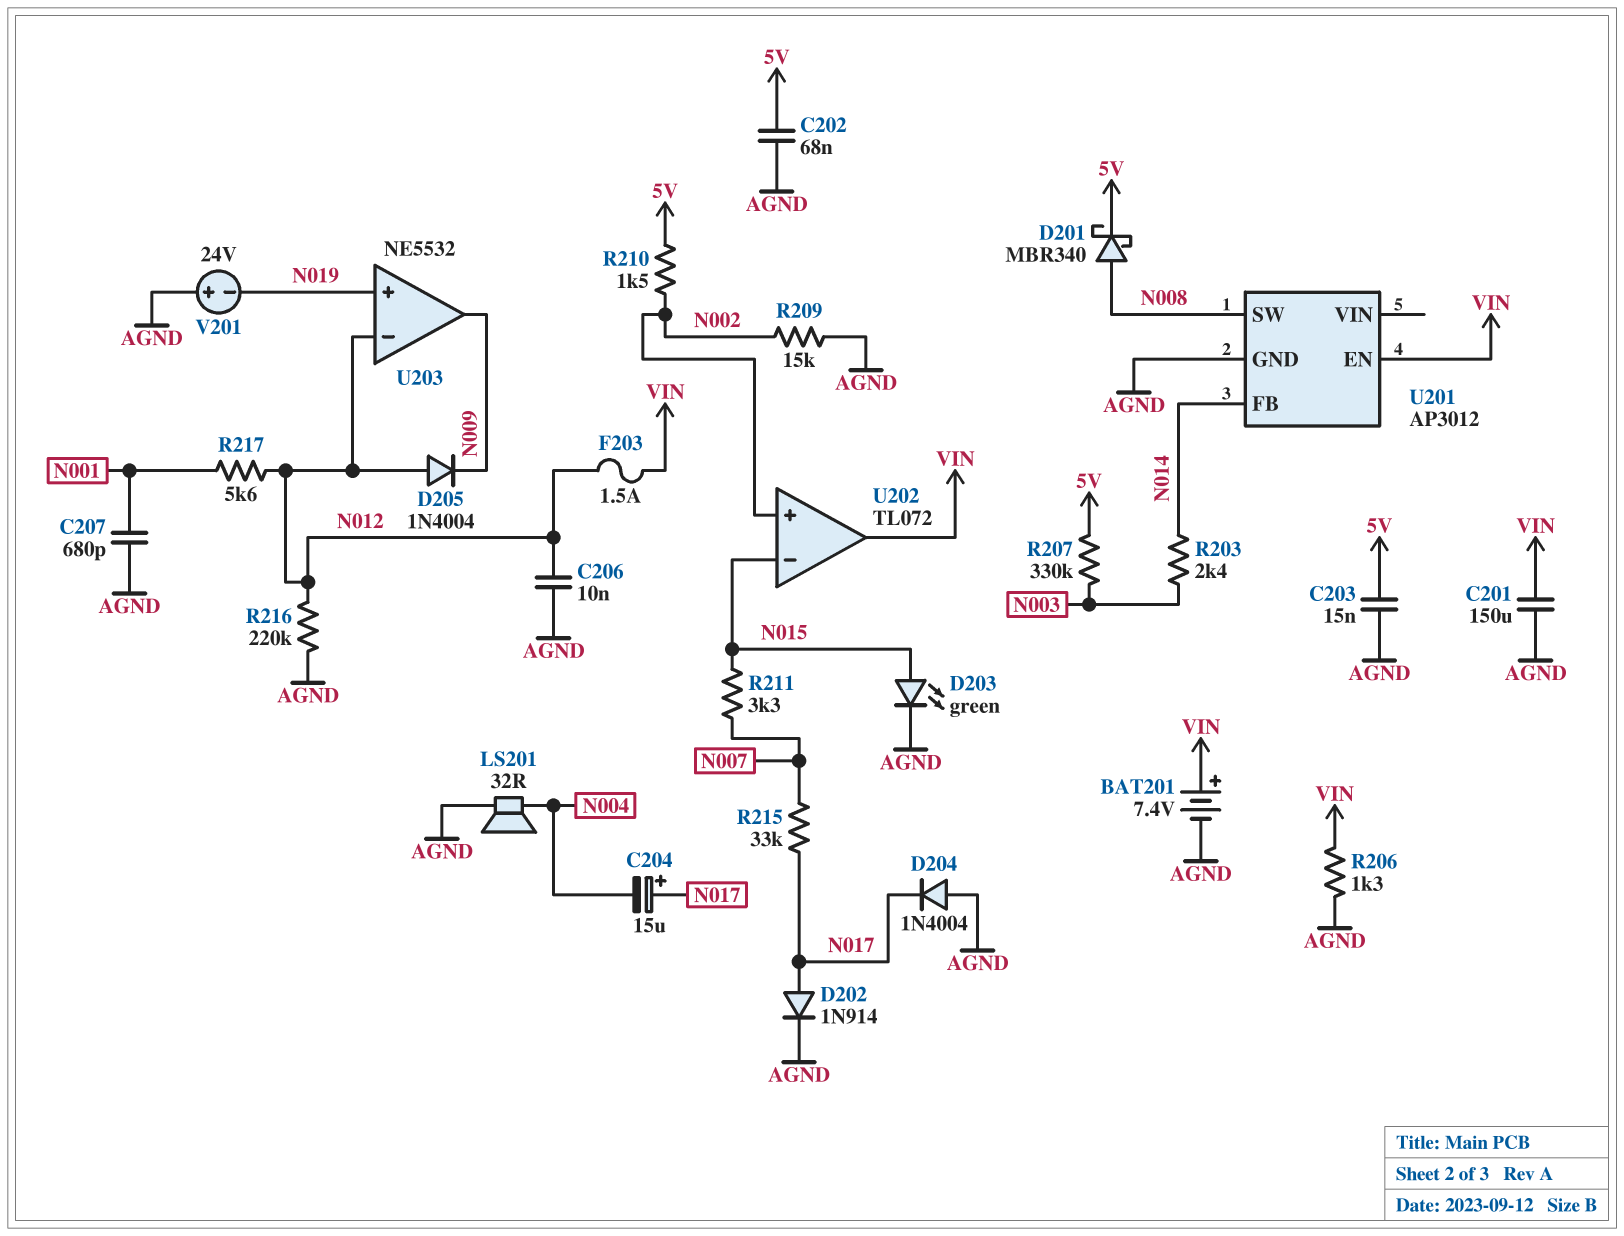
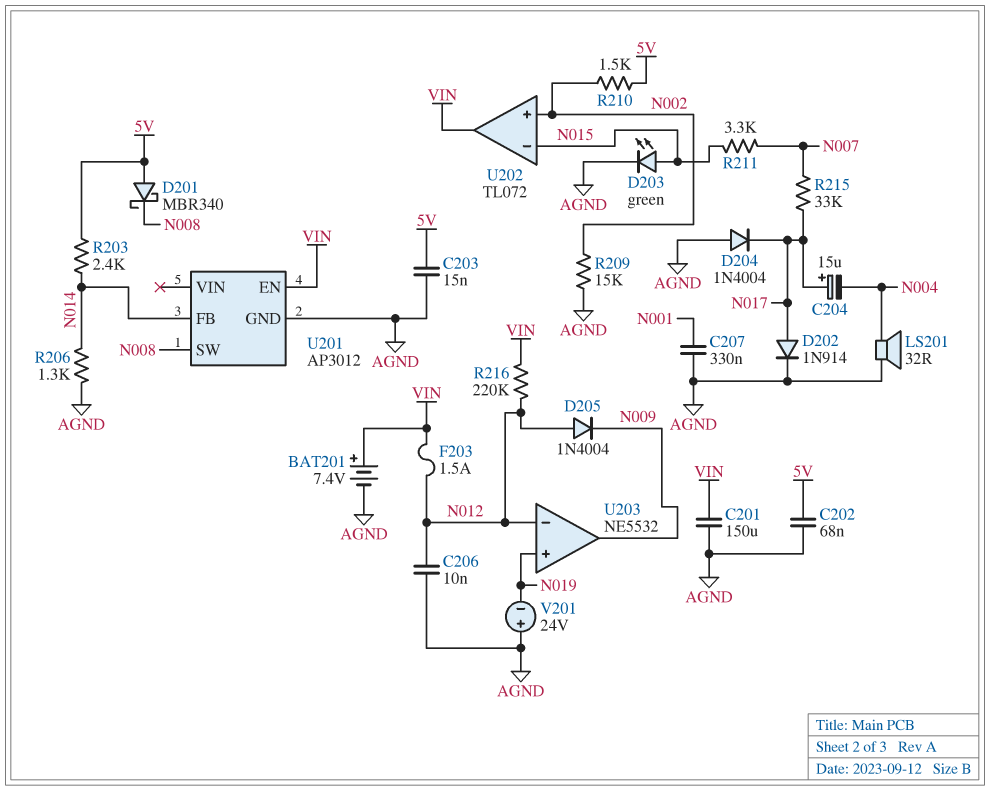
C207: 680pF (AGND, N001) -> 330nF (AGND, N001)
D201: schottky MBR340 (A N008, K 5V) -> schottky MBR340 (A 5V, K N008)
R203: 2.4k (N003, N014) -> 2.4k (5V, N014)
R206: 1.3k (AGND, VIN) -> 1.3k (AGND, N014)
R207: 330k (5V, N003) -> none
R216: 220k (AGND, N012) -> 220k (N012, VIN)
R217: 5.6k (N001, N012) -> none

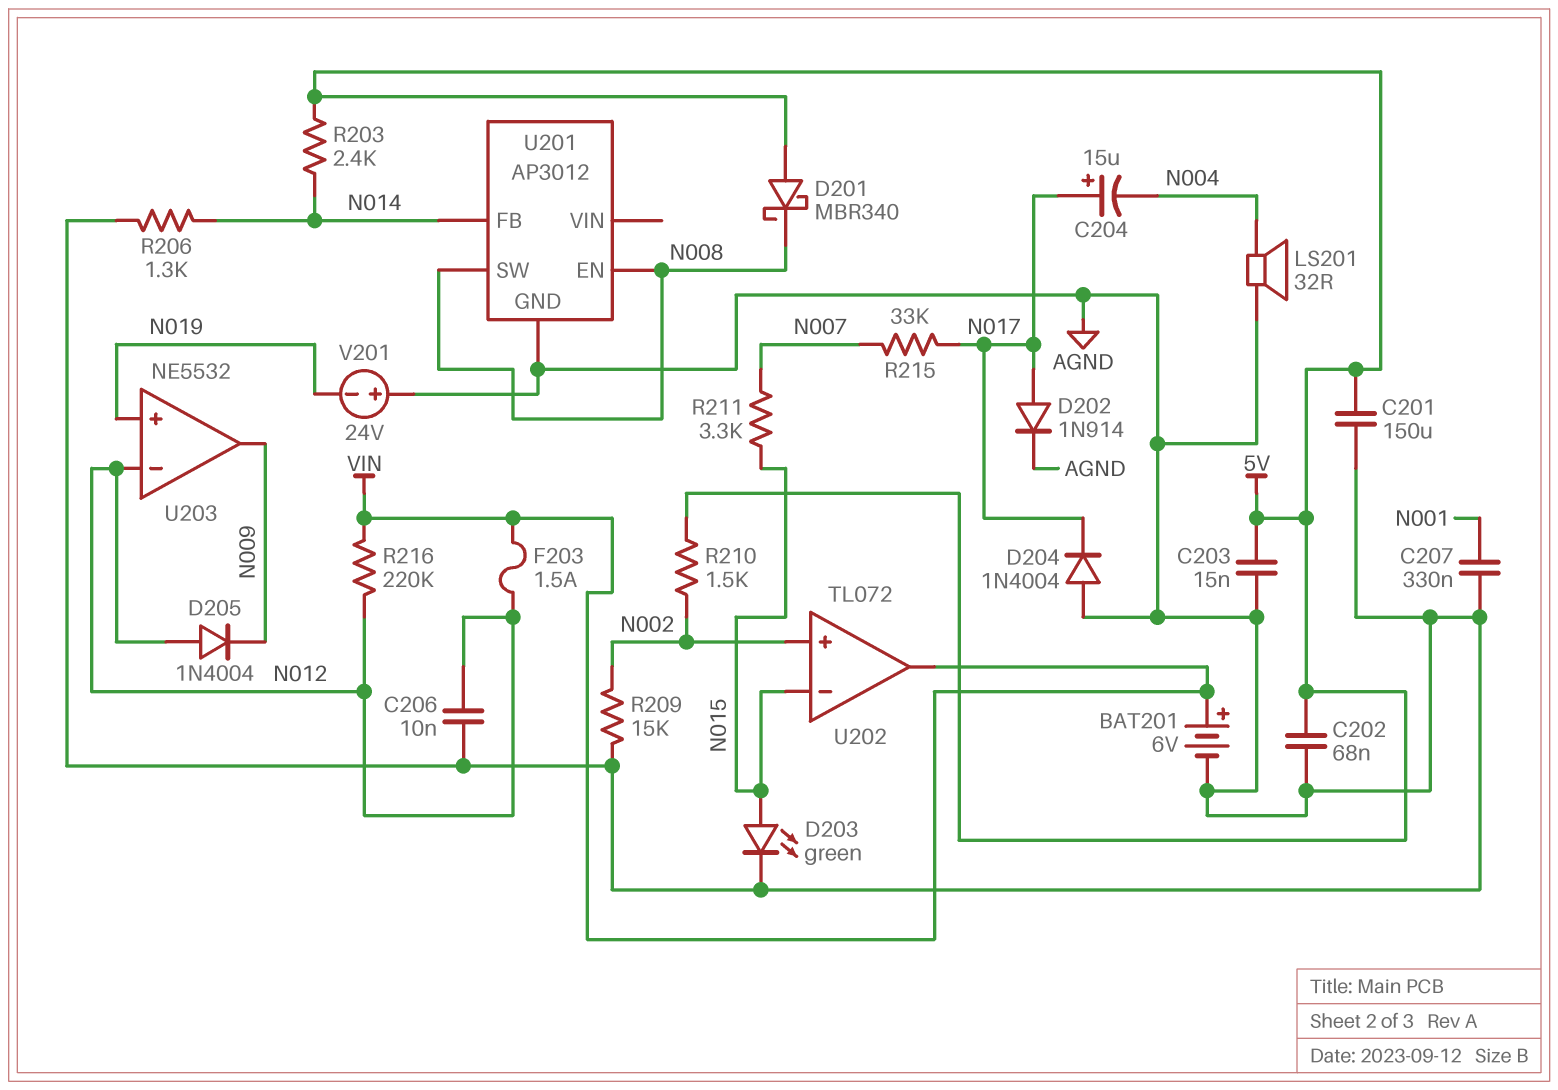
BAT201: 7.4V (plus VIN, minus AGND) -> 6V (plus VIN, minus AGND)
C201: 150uF (AGND, VIN) -> 150uF (5V, AGND)
U201 pin EN: VIN -> N008

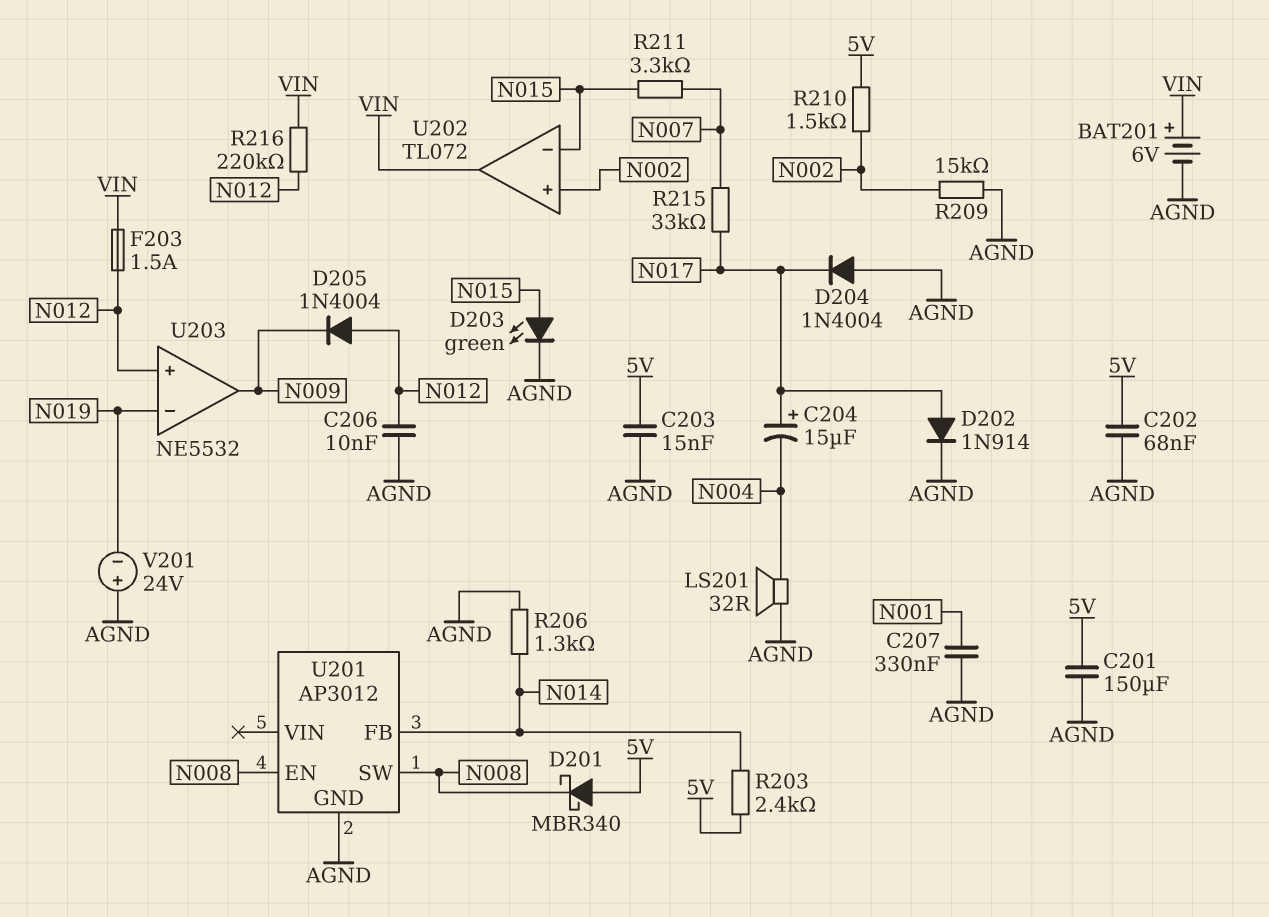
U203 pin in+: N019 -> N012
U203 pin in-: N012 -> N019

